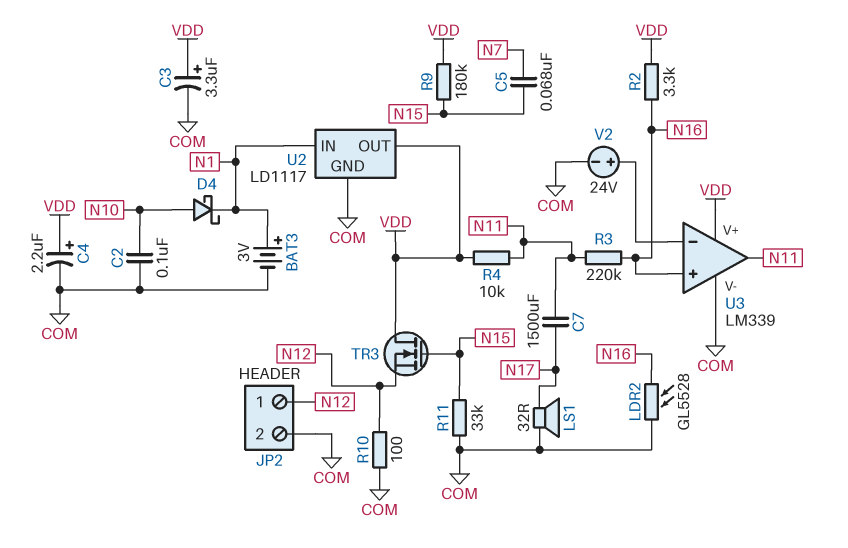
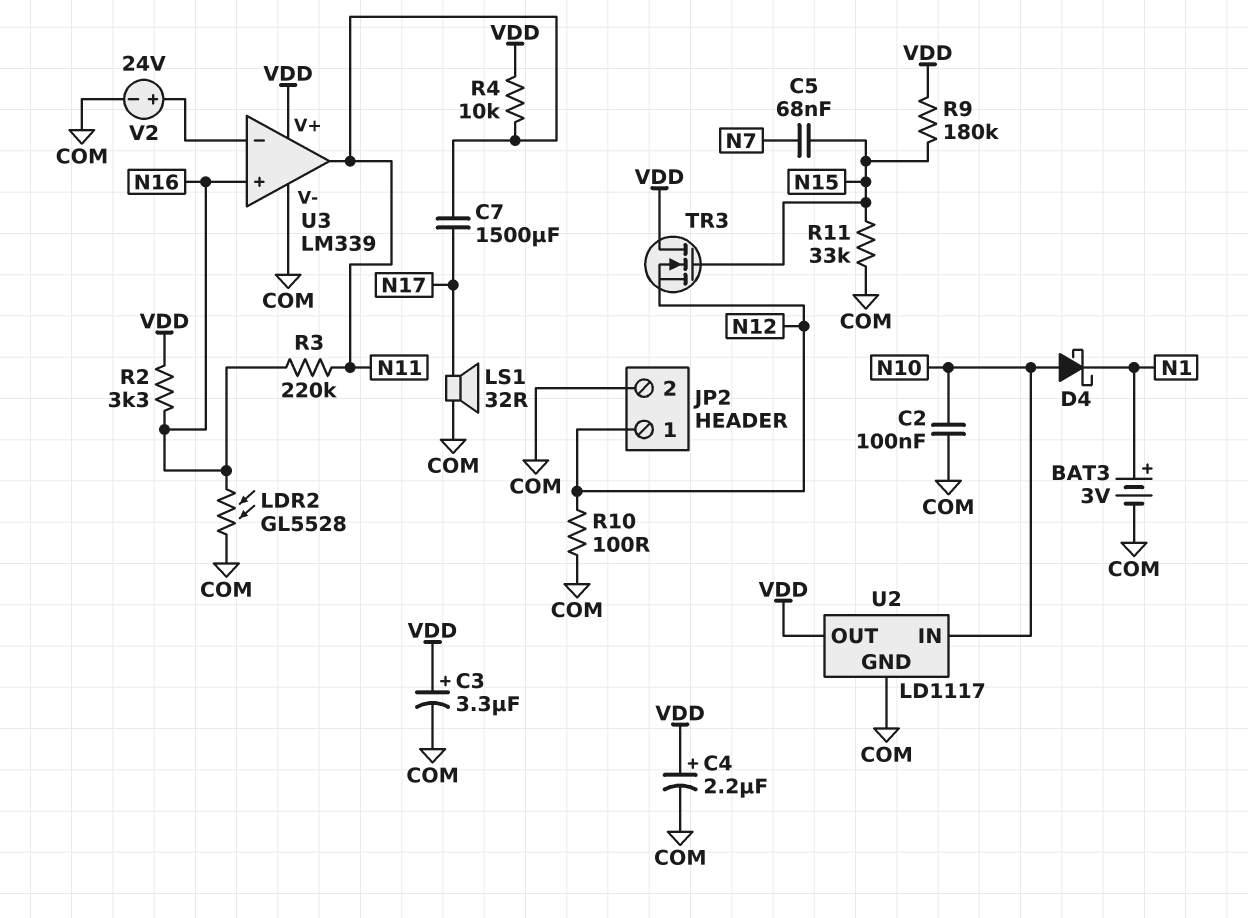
U2 pin IN: N1 -> N10

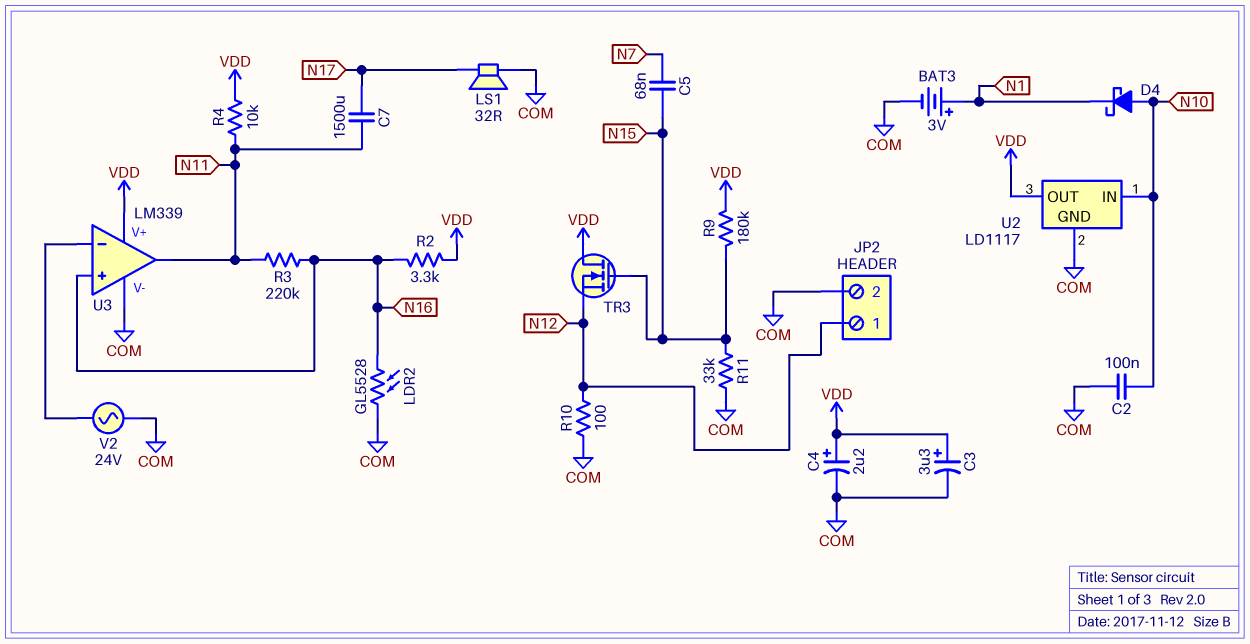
V2: 24V (plus U3/in-, minus COM) -> AC 24V (COM, U3/in-)

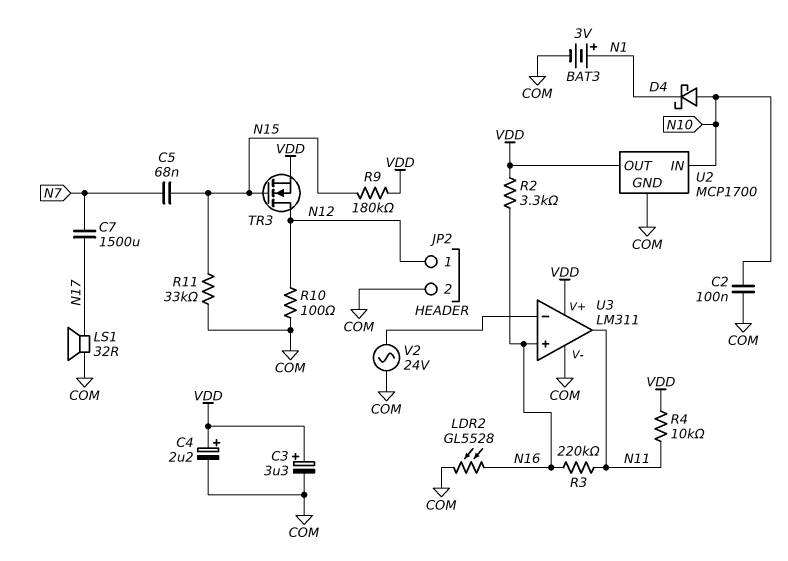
C7: 1500uF (N11, N17) -> 1500uF (N7, N17)
TR3: NMOS (G N15, D VDD, S N12) -> NMOS (G N15, D N12, S VDD)
U2: LD1117 -> MCP1700
U3: LM339 -> LM311

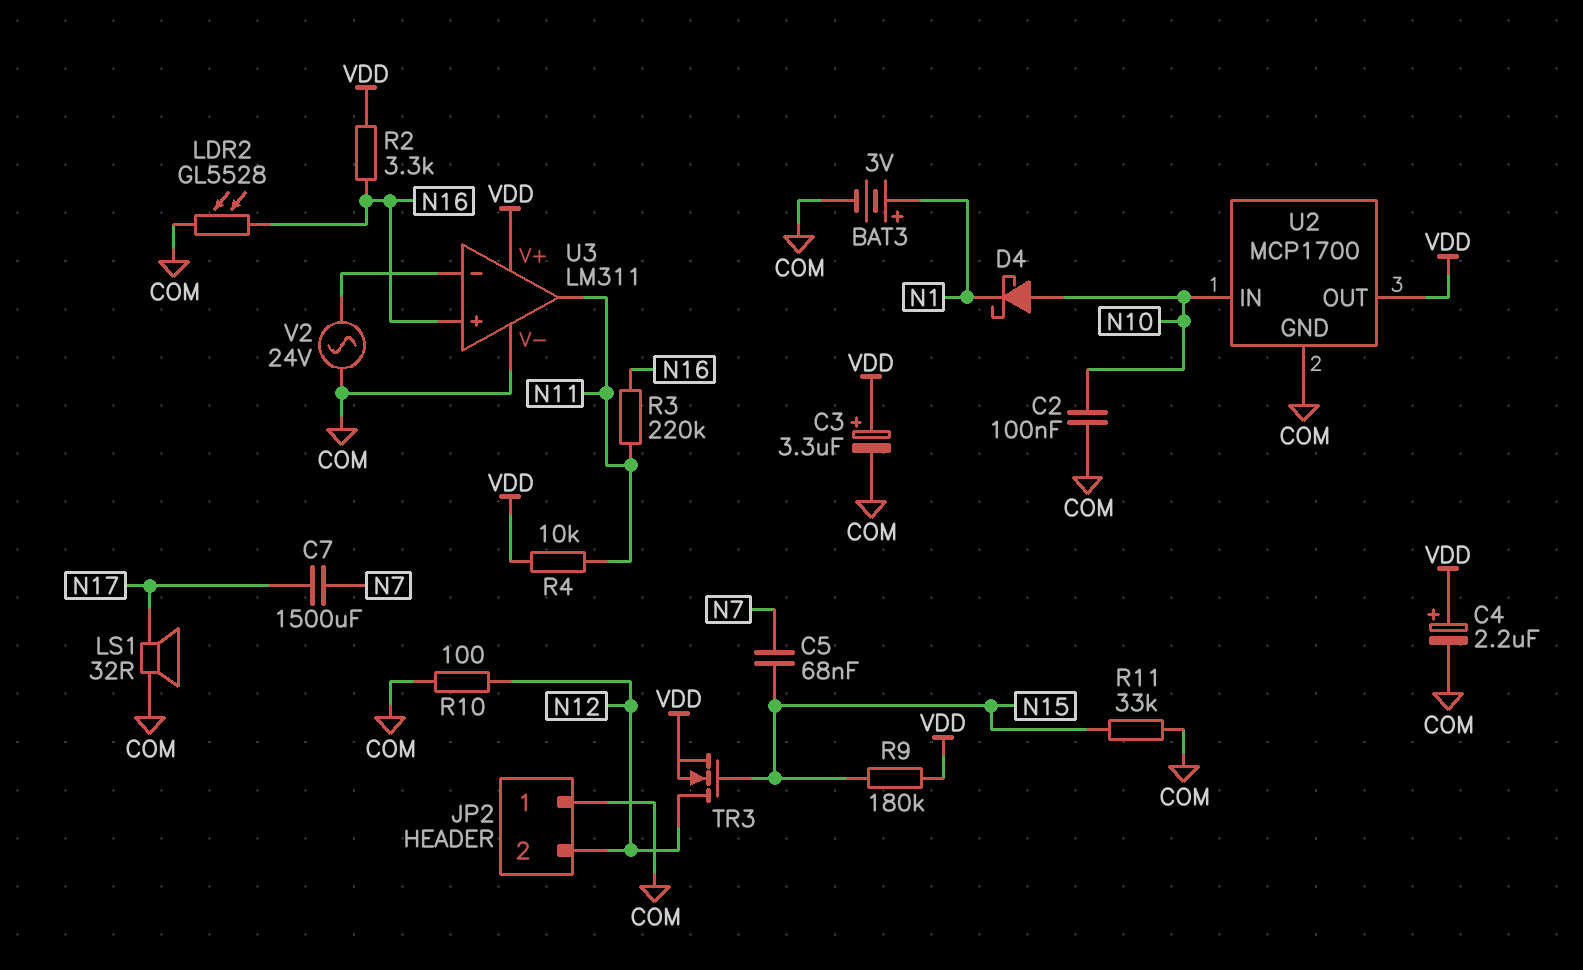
JP2 pin 1: N12 -> COM
JP2 pin 2: COM -> N12

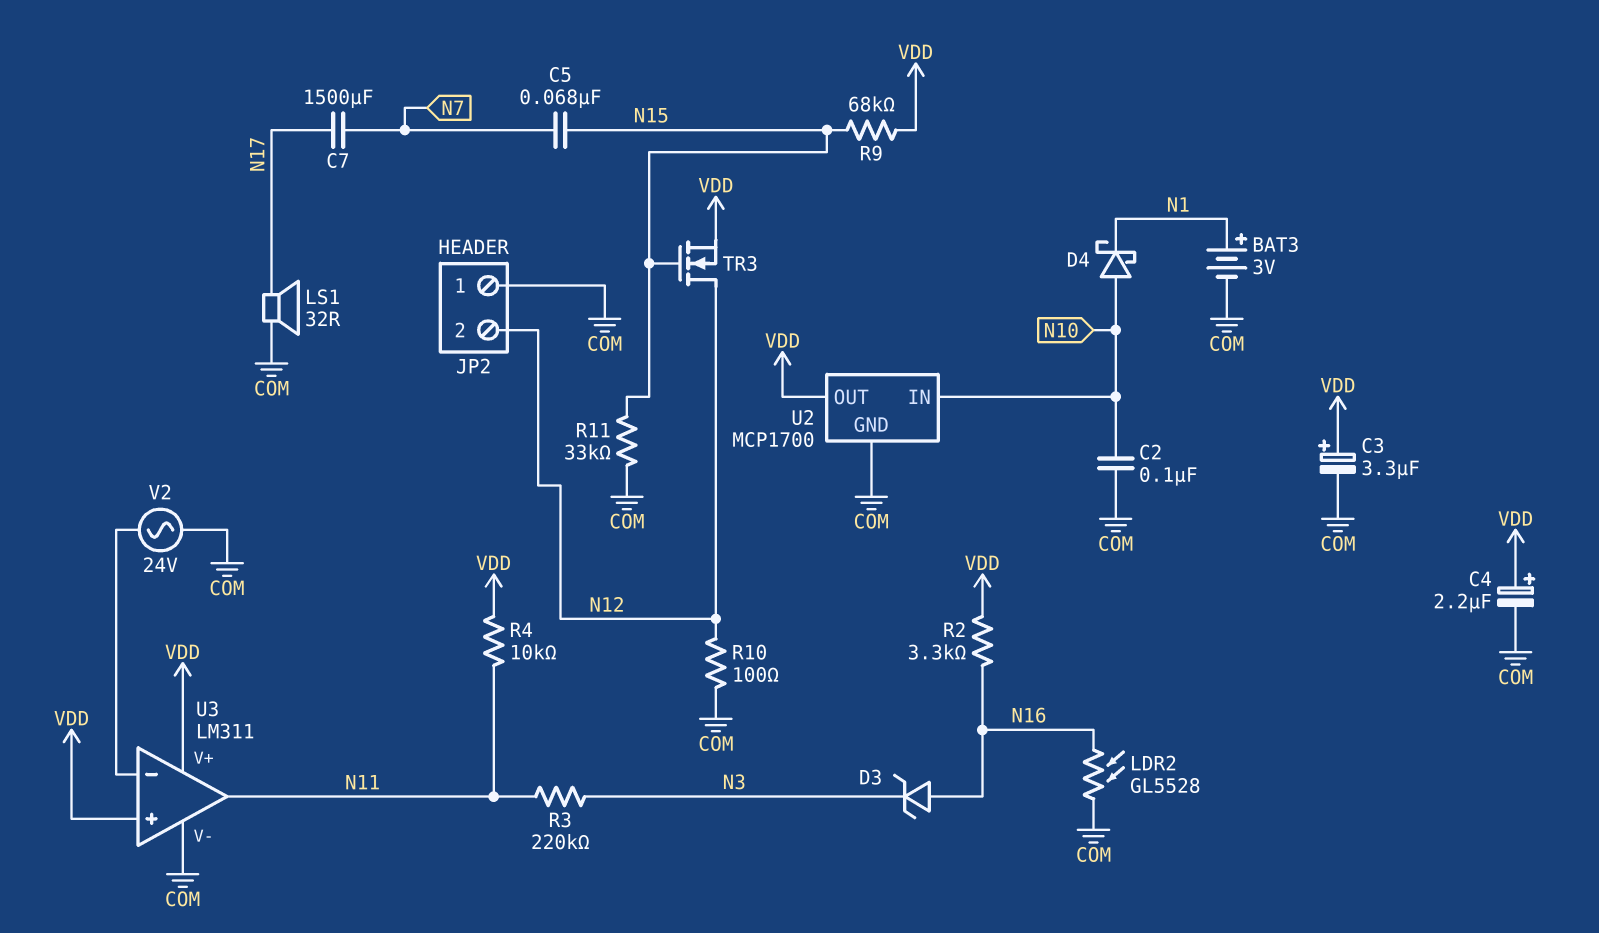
D3: none -> zener (A N16, K N3)
R3: 220k (N11, N16) -> 220k (N3, N11)
R9: 180k (N15, VDD) -> 68k (N15, VDD)
U3 pin in+: N16 -> VDD

